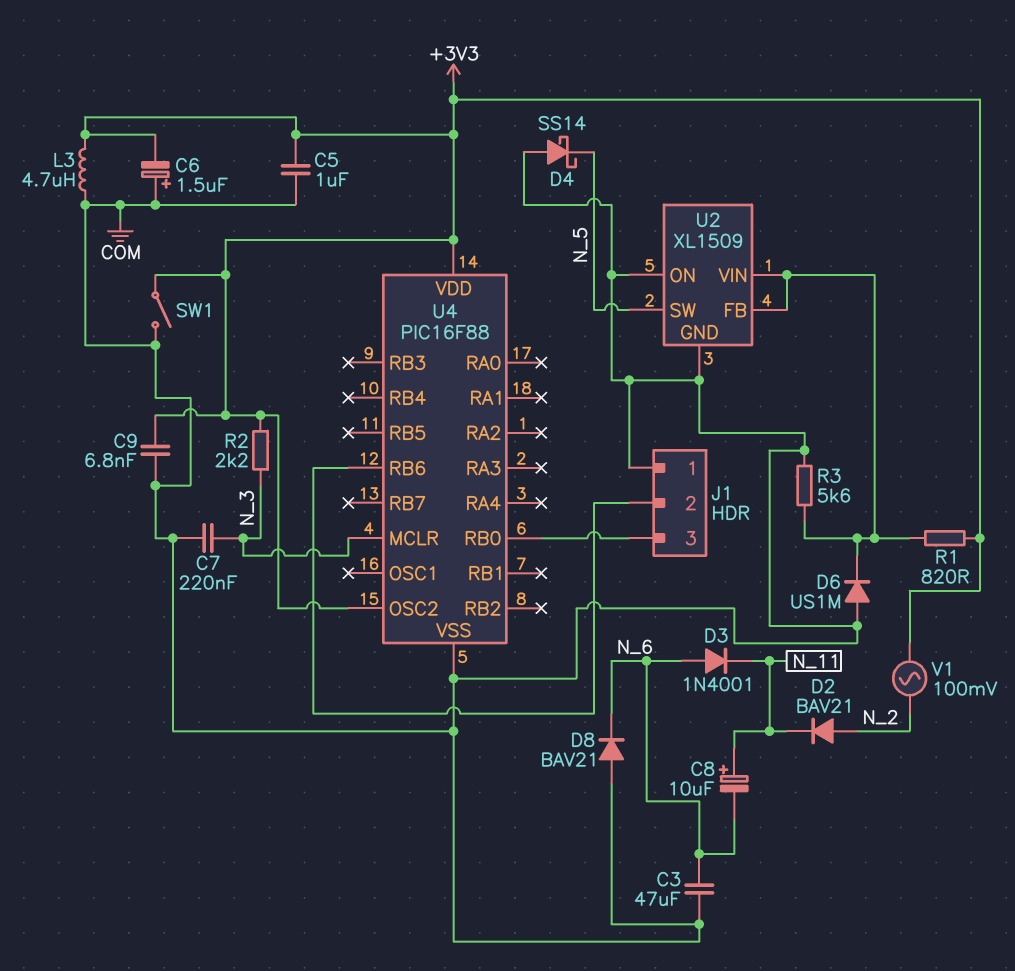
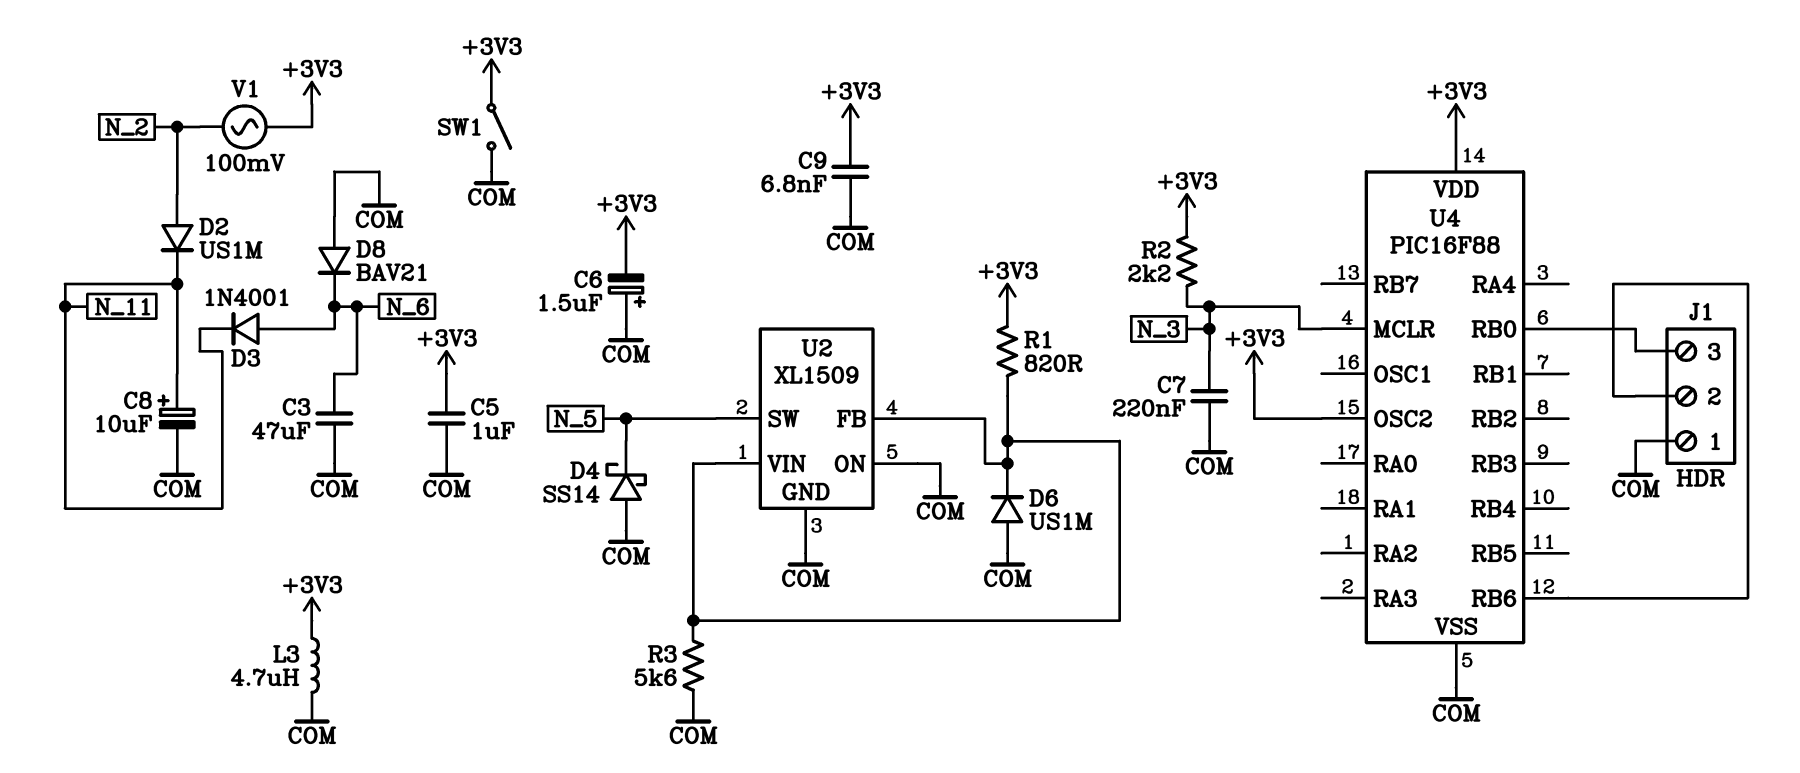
C8: 10uF (plus N_11, minus N_6) -> 10uF (plus N_11, minus COM)
D2: diode BAV21 (A N_2, K N_11) -> diode US1M (A N_2, K N_11)

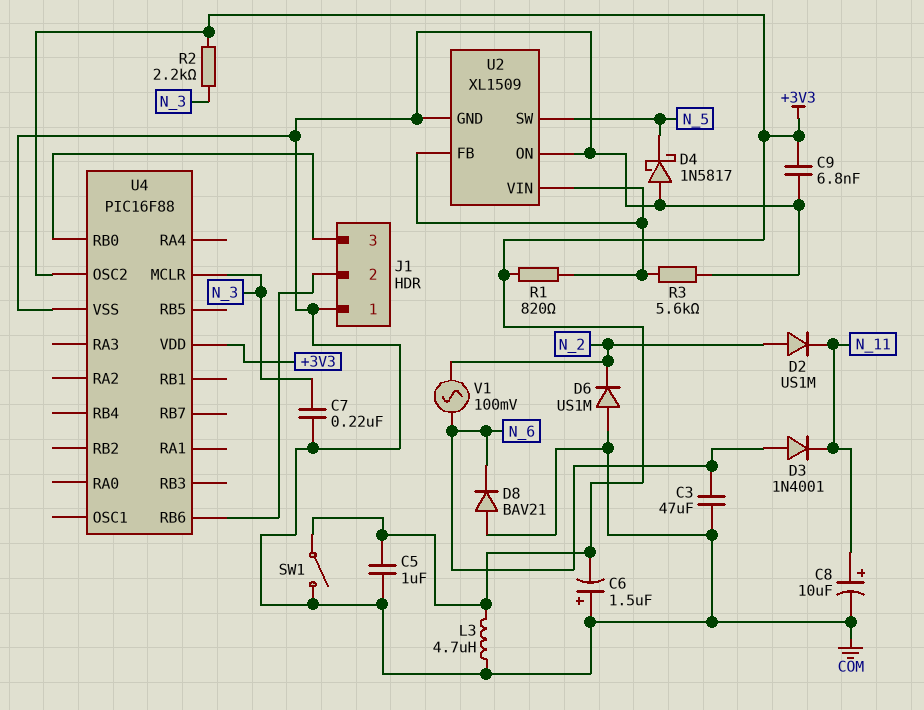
D4: schottky SS14 (A COM, K N_5) -> schottky 1N5817 (A COM, K N_5)
D6: diode US1M (A COM, K U2/FB) -> diode US1M (A COM, K N_2)
V1: AC 100mV (+3V3, N_2) -> AC 100mV (N_2, N_6)

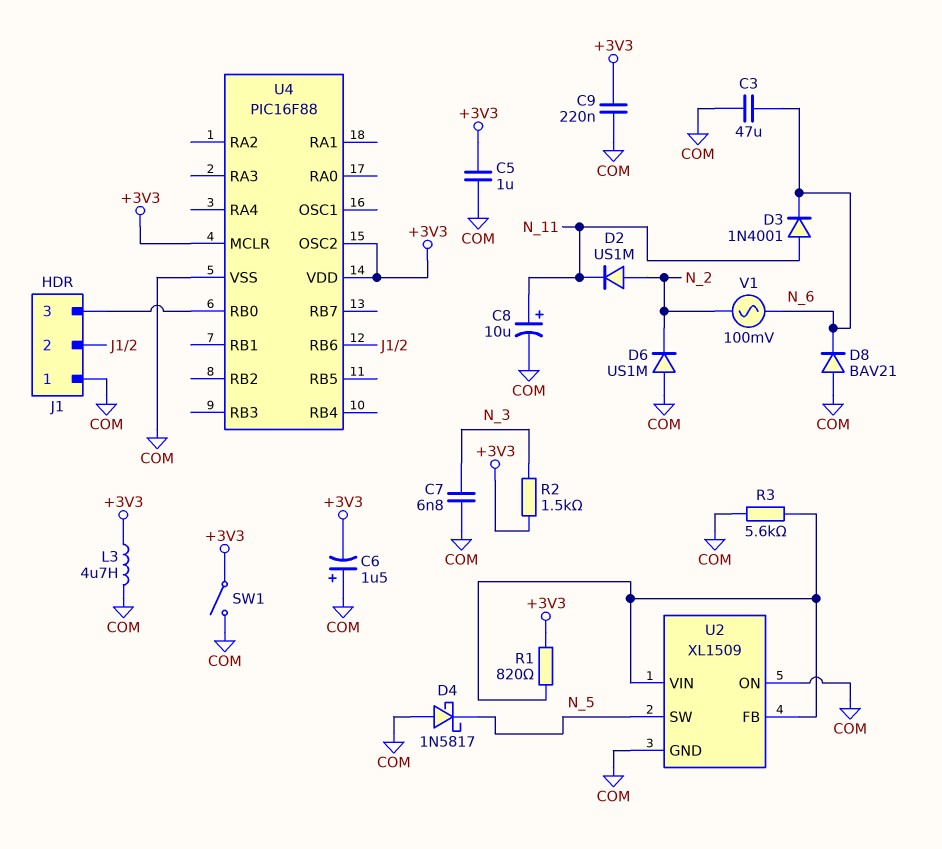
C7: 220nF (COM, N_3) -> 6.8nF (COM, N_3)
C9: 6.8nF (+3V3, COM) -> 220nF (+3V3, COM)
D3: diode 1N4001 (A N_6, K N_11) -> diode 1N4001 (A N_11, K N_6)
R2: 2.2k (+3V3, N_3) -> 1.5k (+3V3, N_3)
U4 pin MCLR: N_3 -> +3V3

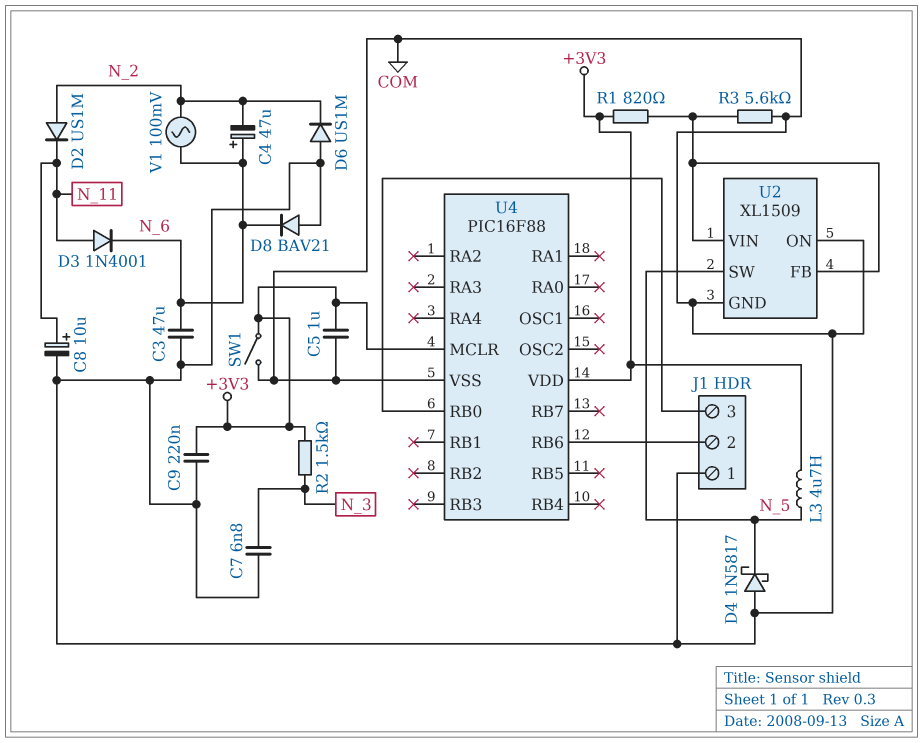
C4: none -> 47uF (plus N_6, minus N_2)
C6: 1.5uF (plus COM, minus +3V3) -> none
L3: 4.7uH (+3V3, COM) -> 4.7uH (+3V3, N_5)
U4 pin OSC2: +3V3 -> none

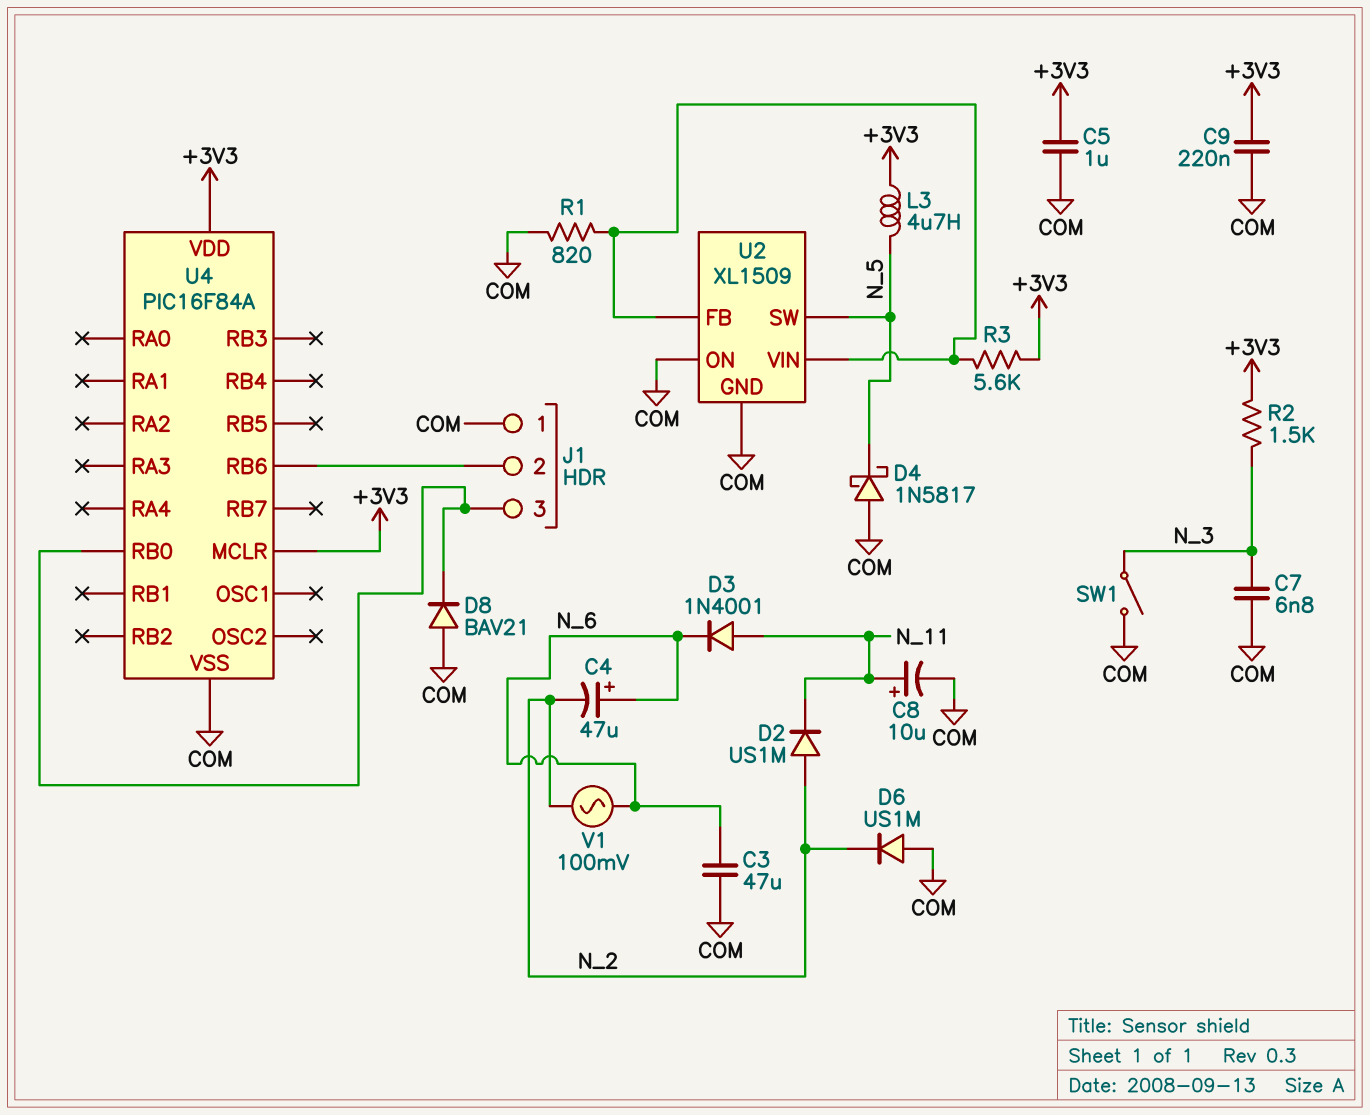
D8: diode BAV21 (A COM, K N_6) -> diode BAV21 (A COM, K J1/3)
R1: 820 (+3V3, U2/FB) -> 820 (COM, U2/FB)
R3: 5.6k (COM, U2/FB) -> 5.6k (+3V3, U2/FB)
SW1: switch (+3V3, COM) -> switch (COM, N_3)
U4: PIC16F88 -> PIC16F84A

